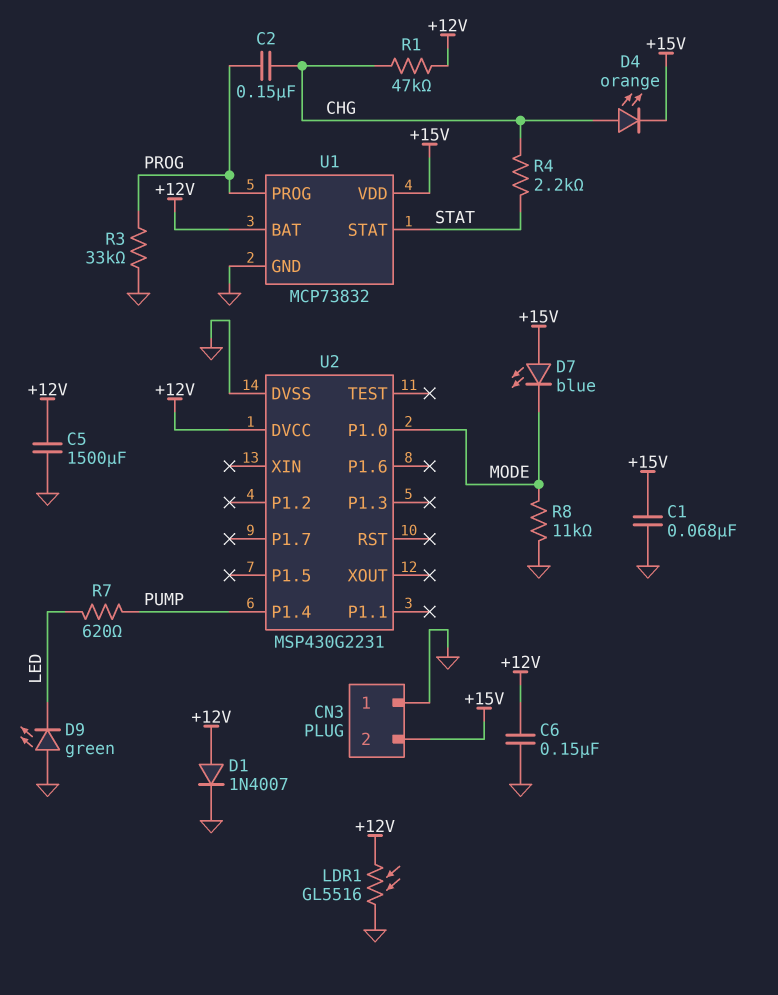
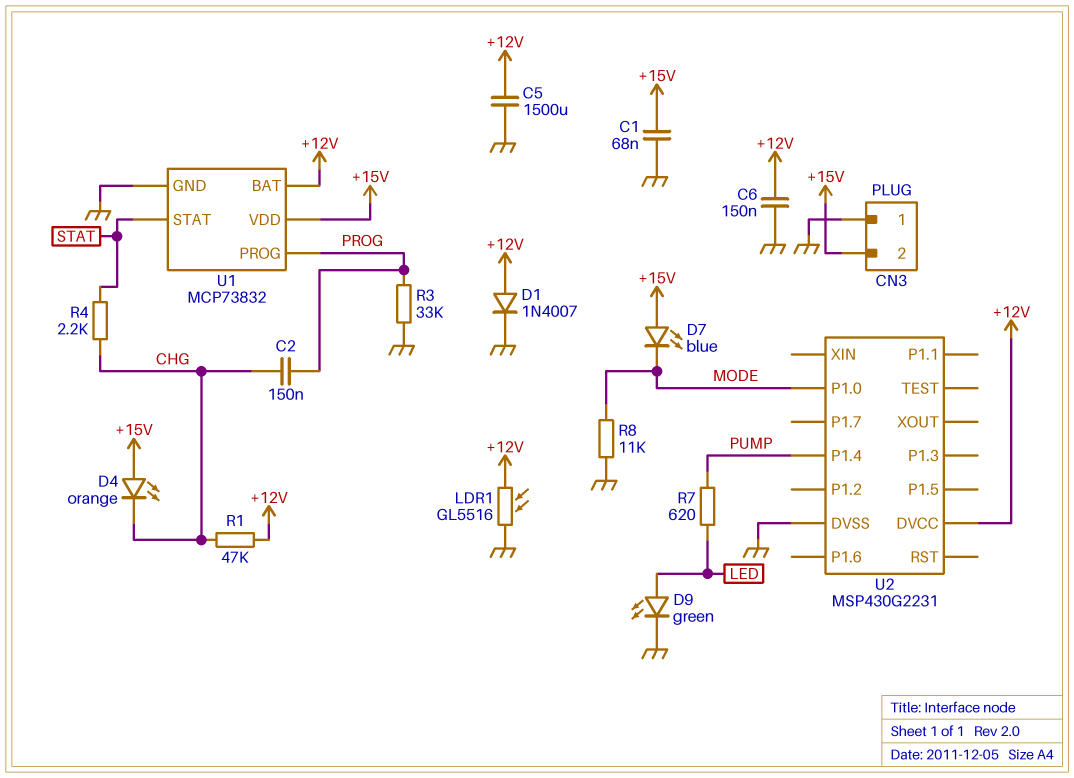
D4: LED orange (A CHG, K +15V) -> LED orange (A +15V, K CHG)
D9: LED green (A GND, K LED) -> LED green (A LED, K GND)

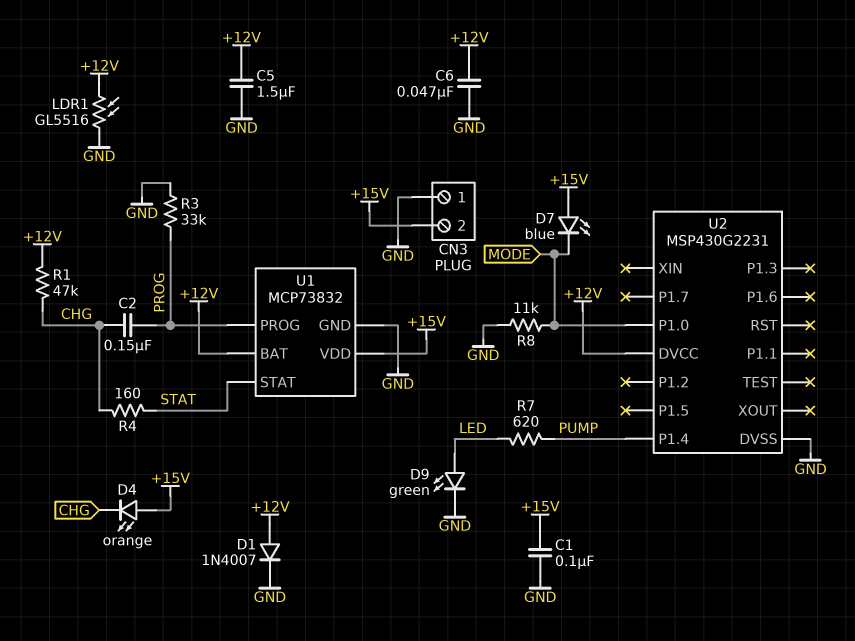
C1: 68nF (+15V, GND) -> 100nF (+15V, GND)
C5: 1500uF (+12V, GND) -> 1.5uF (+12V, GND)
C6: 150nF (+12V, GND) -> 47nF (+12V, GND)
R4: 2.2k (CHG, STAT) -> 160 (CHG, STAT)

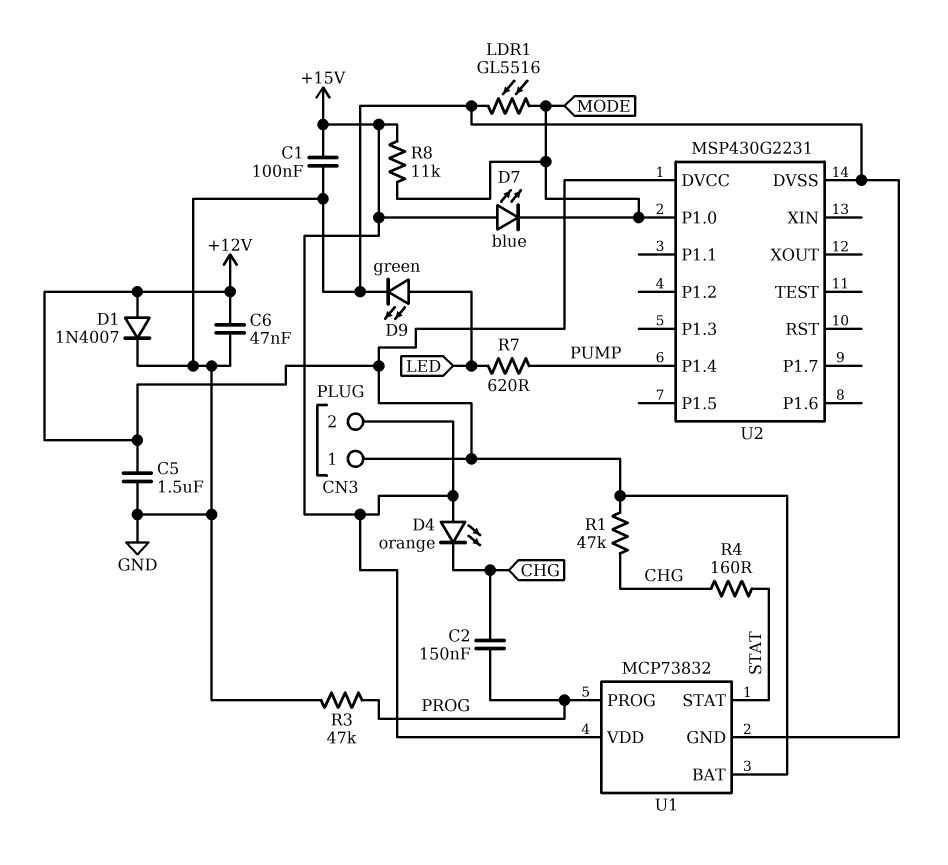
CN3 pin 1: GND -> +12V
LDR1: GL5516 (+12V, GND) -> GL5516 (GND, MODE)
R3: 33k (GND, PROG) -> 47k (GND, PROG)
R8: 11k (GND, MODE) -> 11k (+15V, MODE)

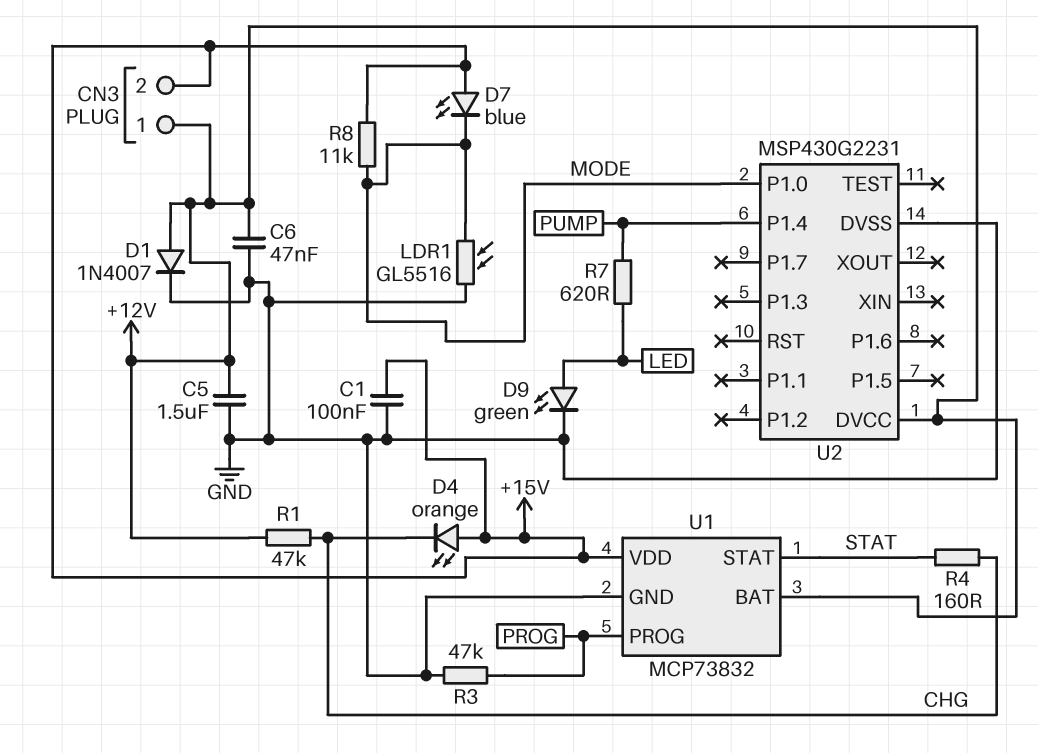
C2: 150nF (CHG, PROG) -> none

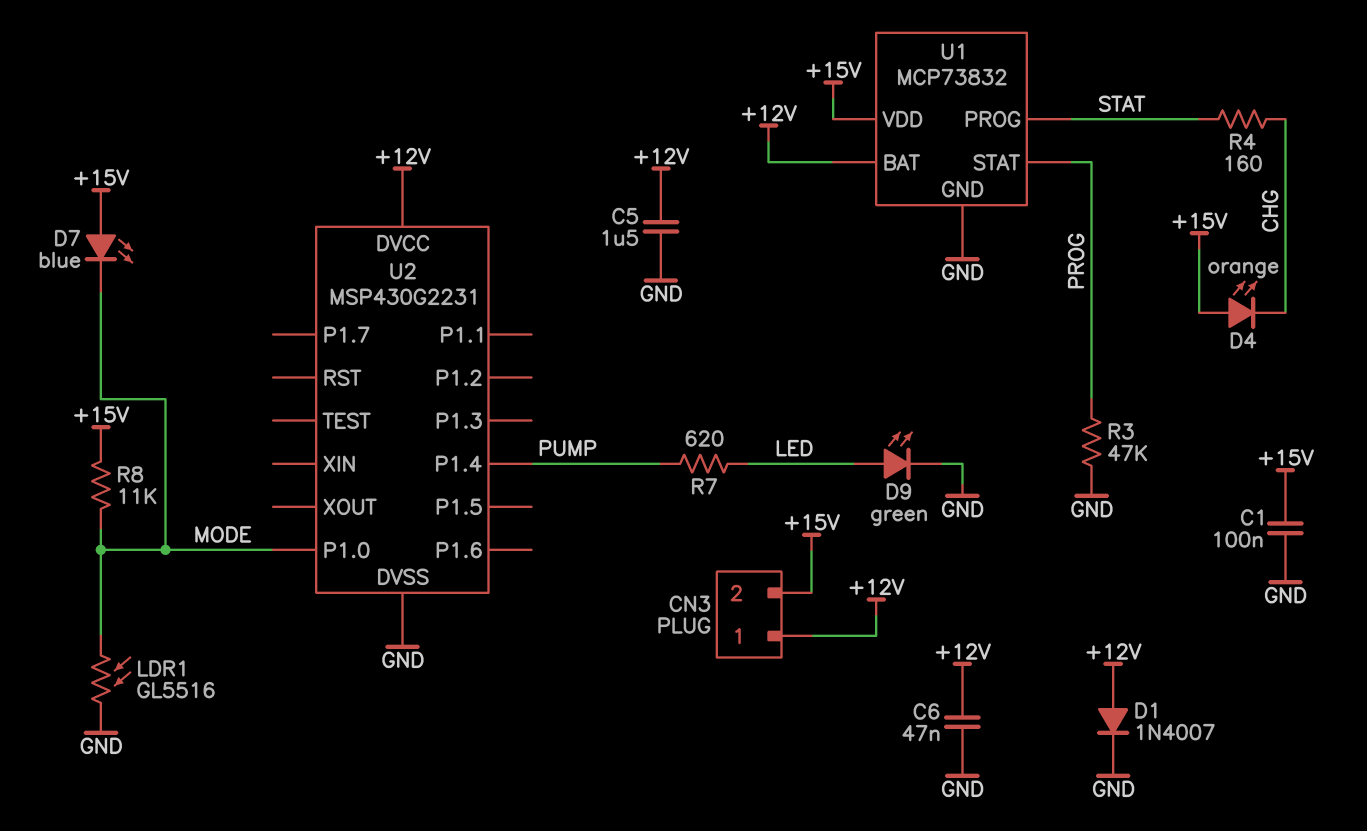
R1: 47k (+12V, CHG) -> none
U1 pin PROG: PROG -> STAT
U1 pin STAT: STAT -> PROG

